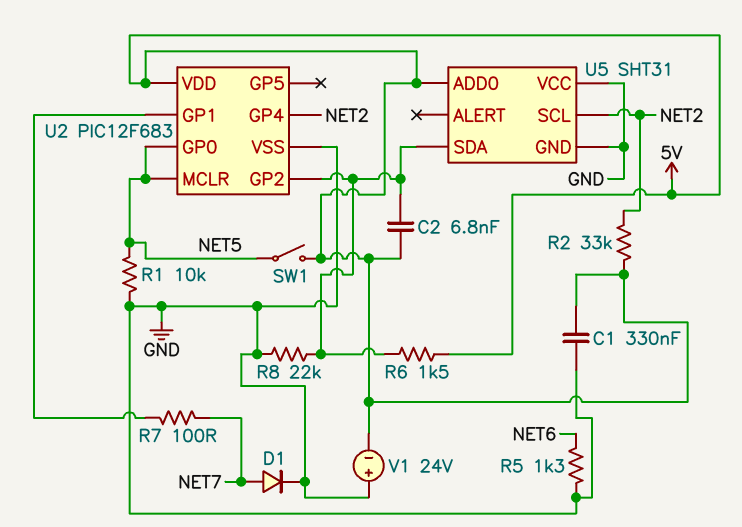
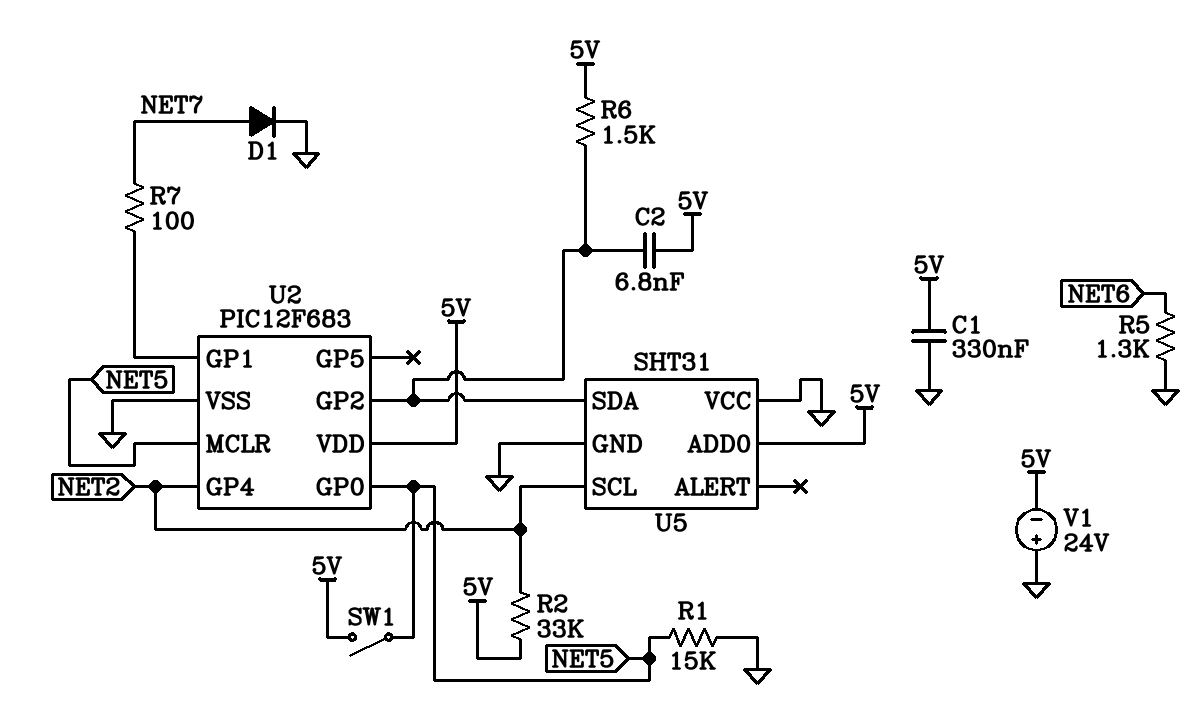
R1: 10k (GND, NET5) -> 15k (GND, NET5)
R8: 22k (GND, U2/GP2) -> none

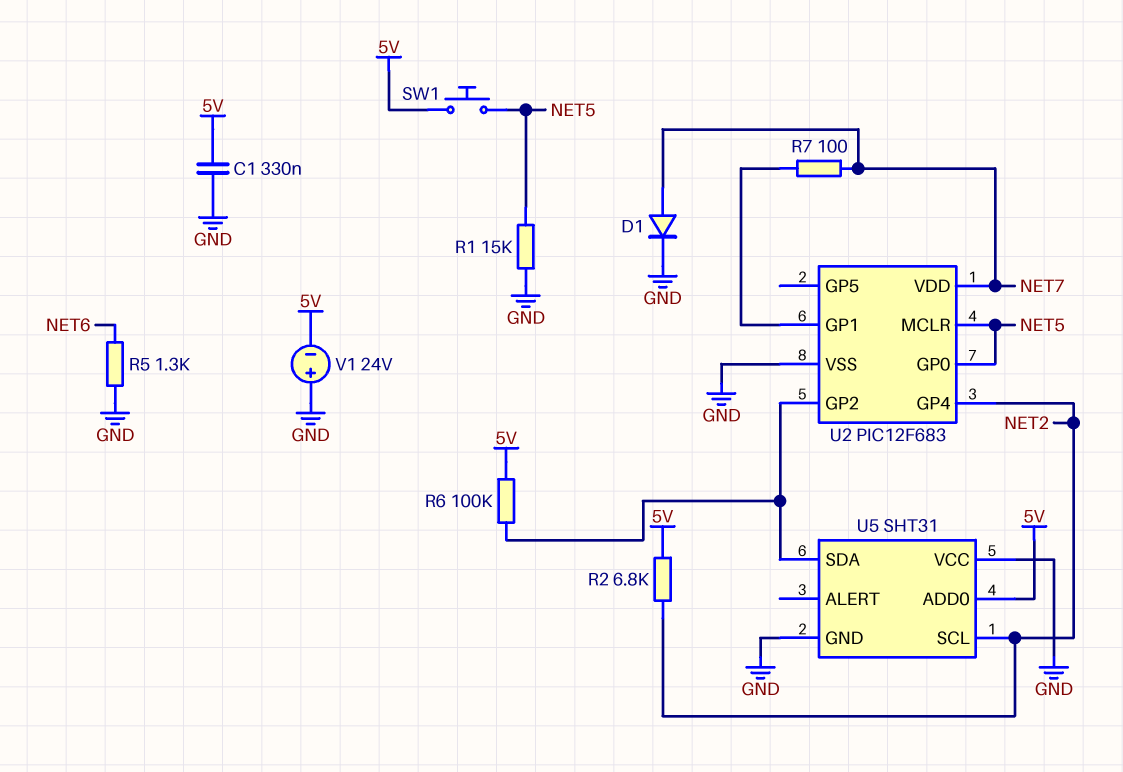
C2: 6.8nF (5V, U2/GP2) -> none
R2: 33k (5V, NET2) -> 6.8k (5V, NET2)
R6: 1.5k (5V, U2/GP2) -> 100k (5V, U2/GP2)
SW1: switch (5V, NET5) -> button (5V, NET5)
U2 pin VDD: 5V -> NET7

